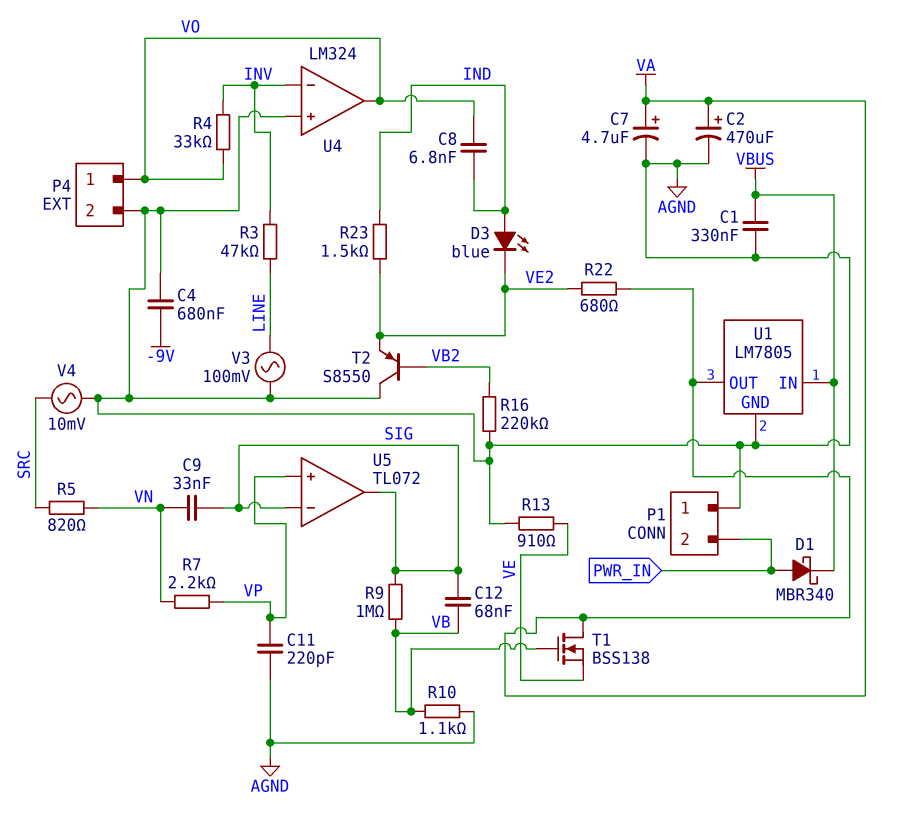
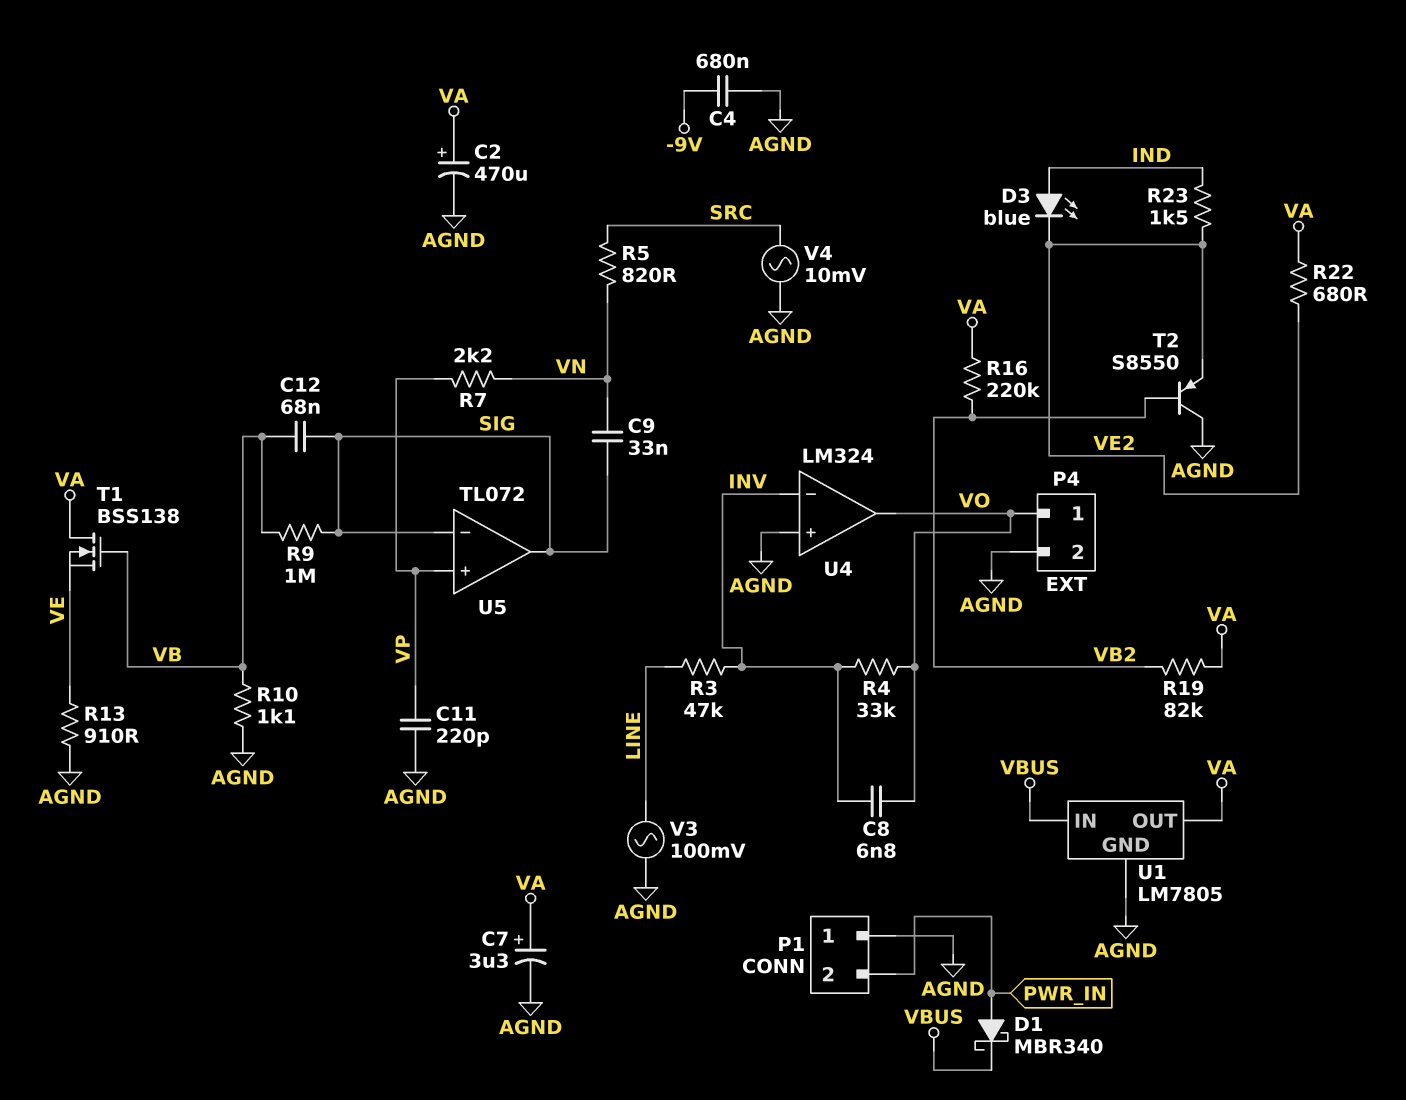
C1: 330nF (AGND, VBUS) -> none
C7: 4.7uF (plus VA, minus AGND) -> 3.3uF (plus VA, minus AGND)
C8: 6.8nF (IND, VO) -> 6.8nF (INV, VO)
R16: 220k (AGND, VB2) -> 220k (VA, VB2)
R19: none -> 82k (VA, VB2)

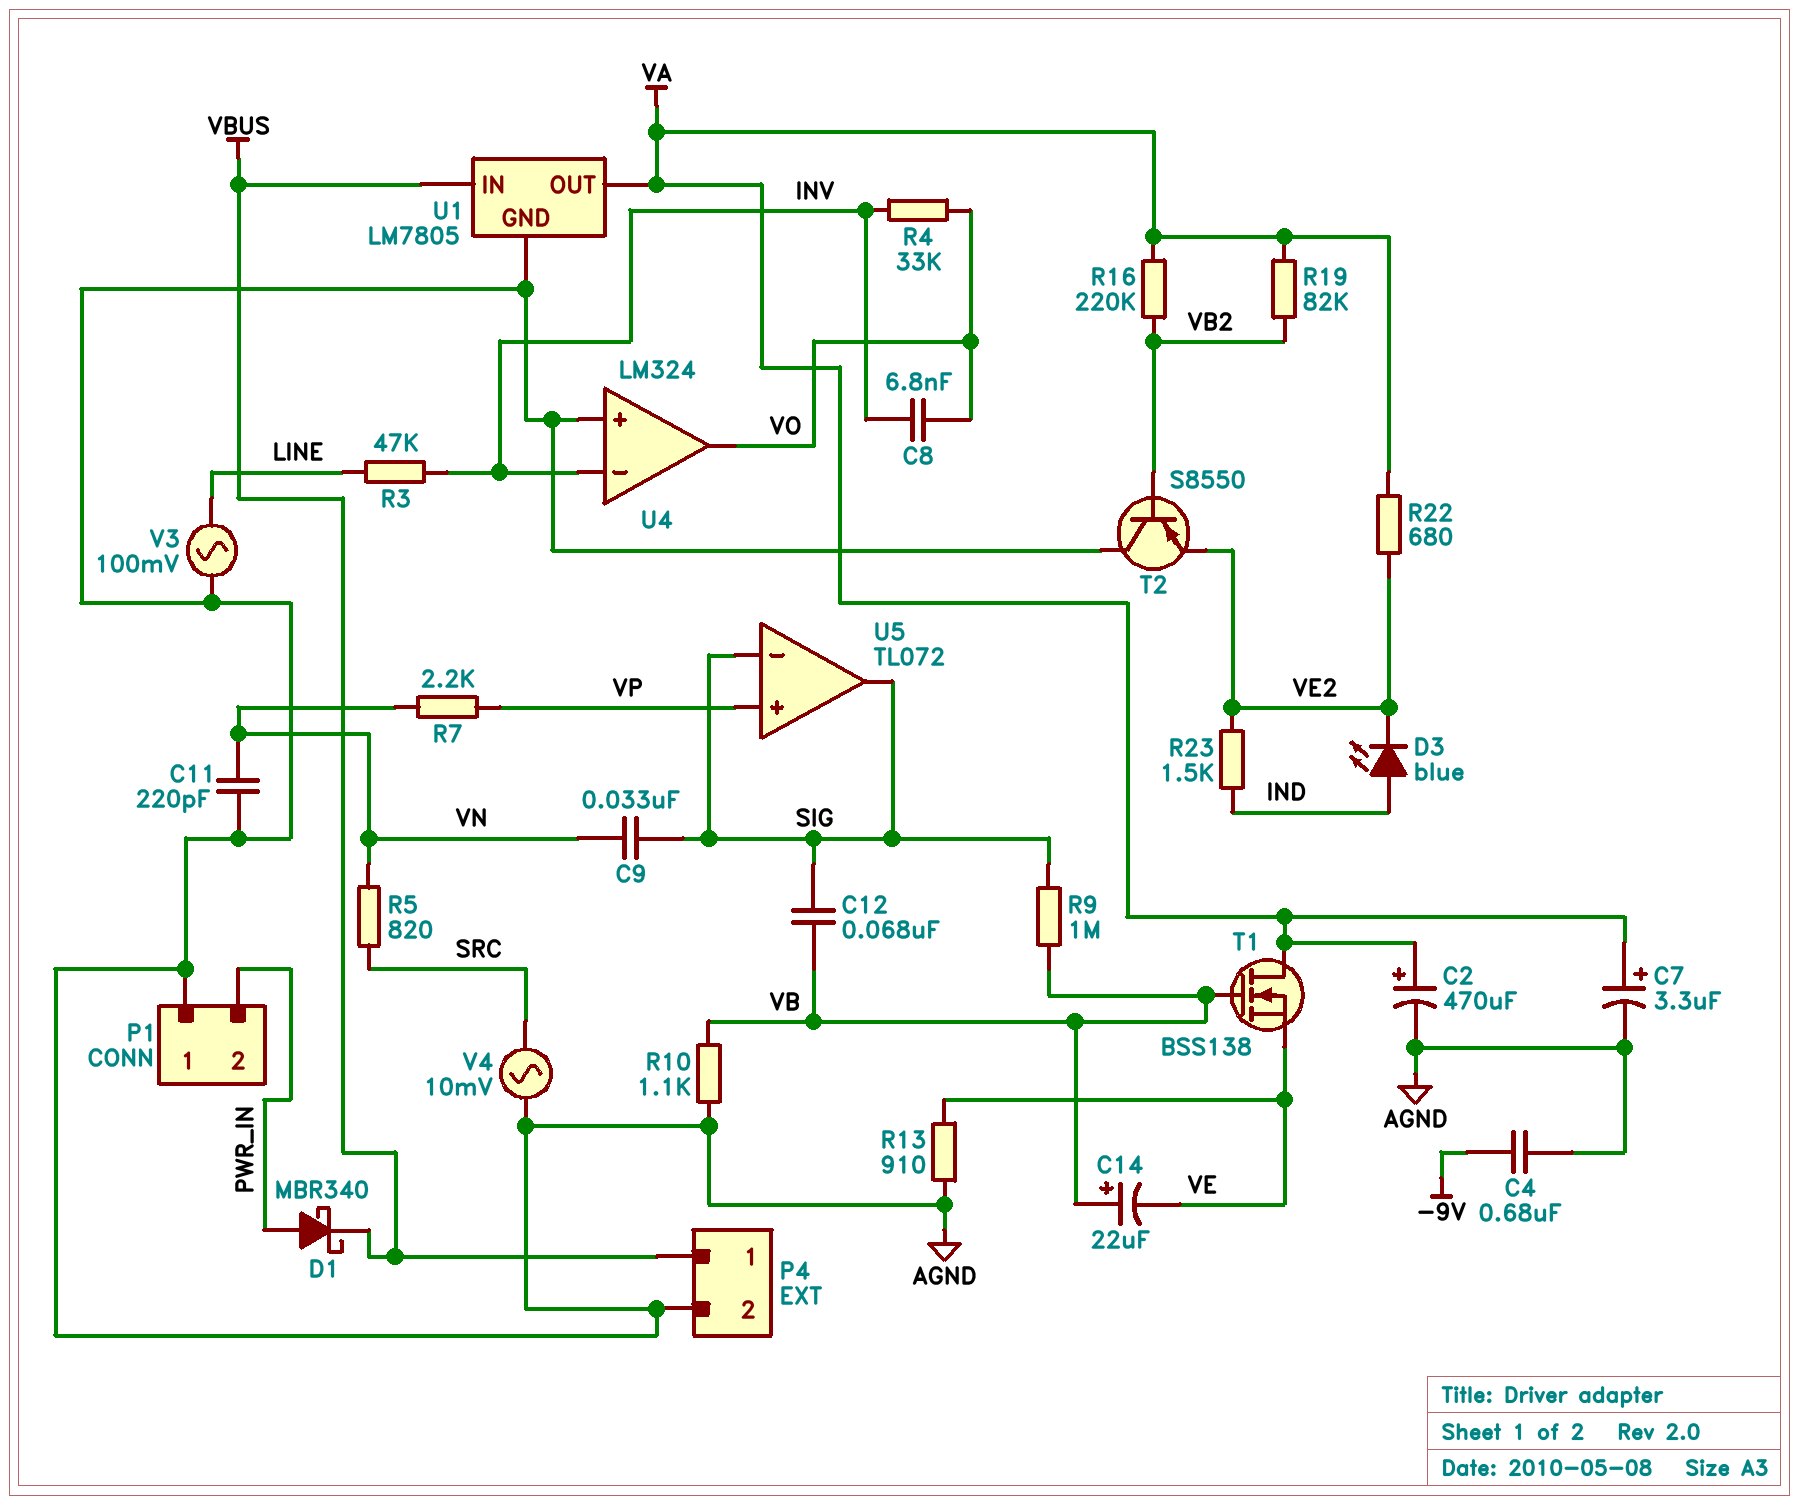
C11: 220pF (AGND, VP) -> 220pF (AGND, VN)
C14: none -> 22uF (plus VB, minus VE)
P4 pin 1: VO -> VBUS

